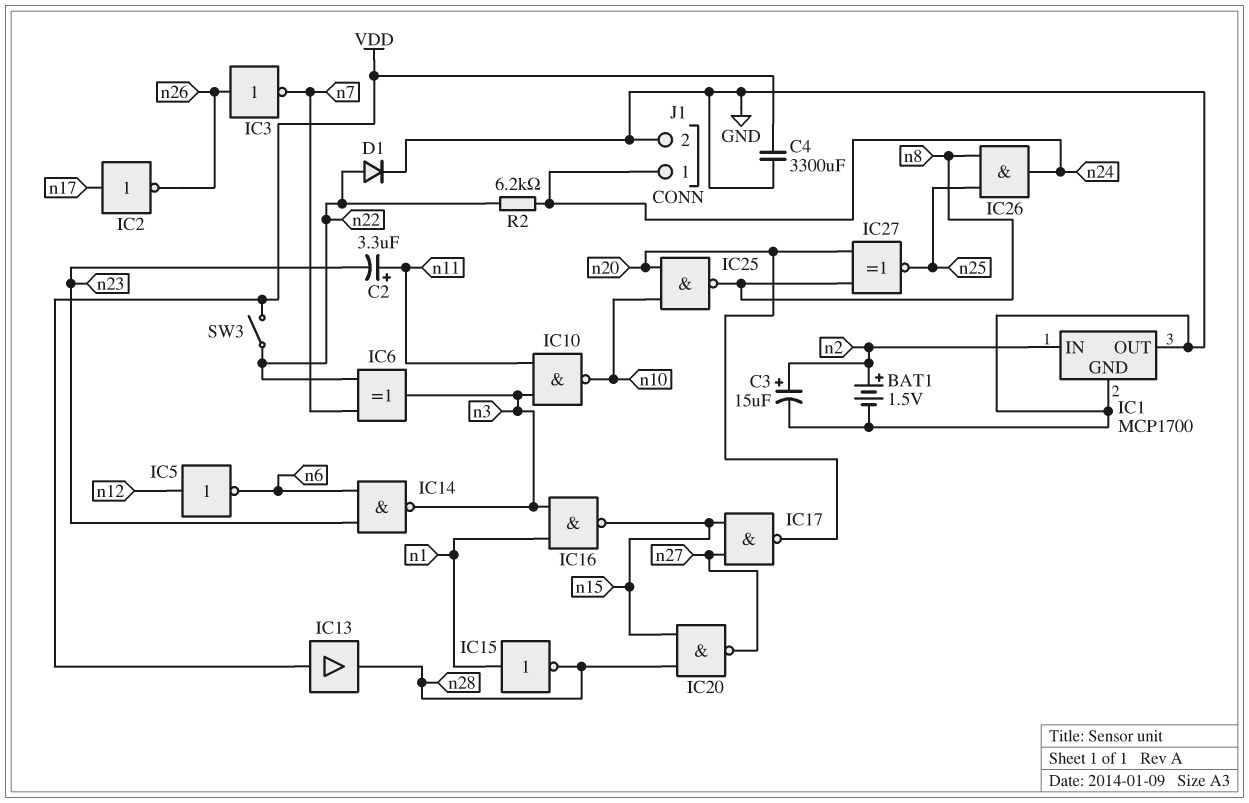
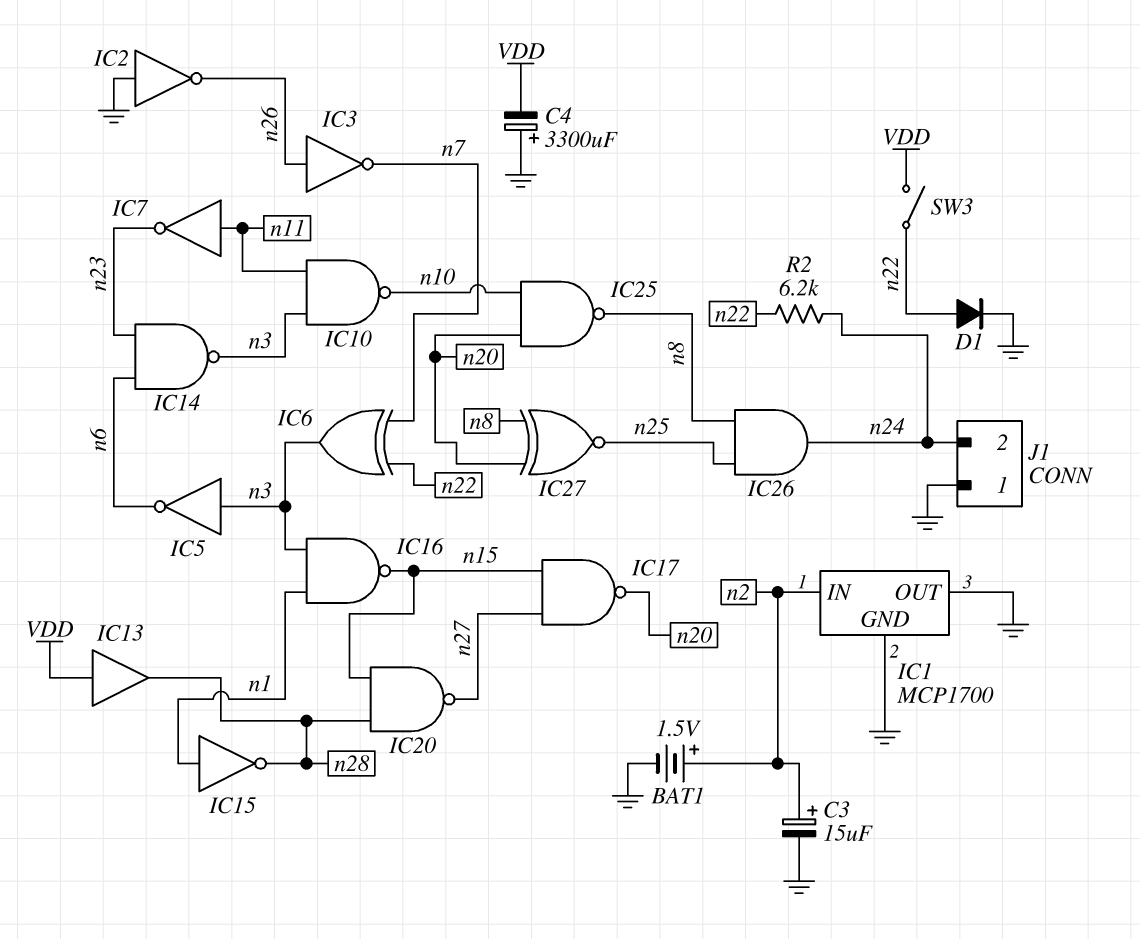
C2: 3.3uF (plus n11, minus n23) -> none
C4: 3300uF (GND, VDD) -> 3300uF (plus GND, minus VDD)
IC2: NOT (in n17, out n26) -> NOT (in GND, out n26)
IC5: NOT (in n12, out n6) -> NOT (in n3, out n6)
IC7: none -> NOT (in n11, out n23)
J1 pin 1: n24 -> GND
J1 pin 2: GND -> n24

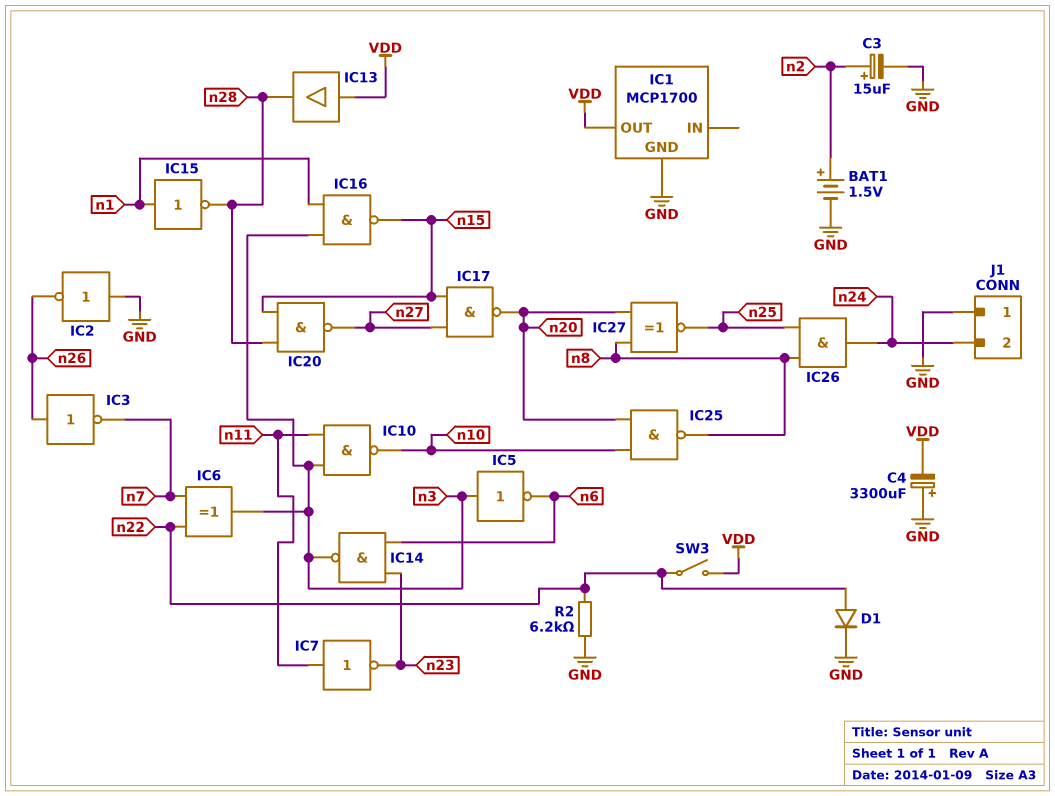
IC1 pin IN: n2 -> none
IC1 pin OUT: GND -> VDD
R2: 6.2k (n22, n24) -> 6.2k (GND, n22)

